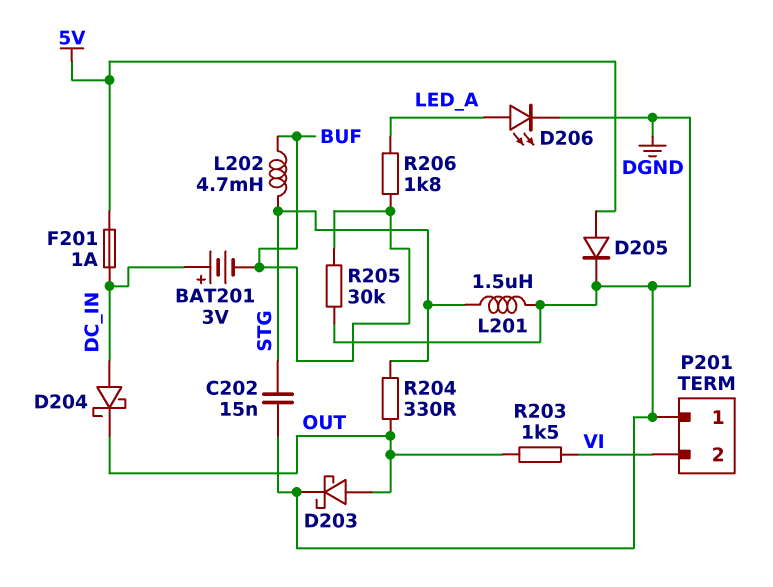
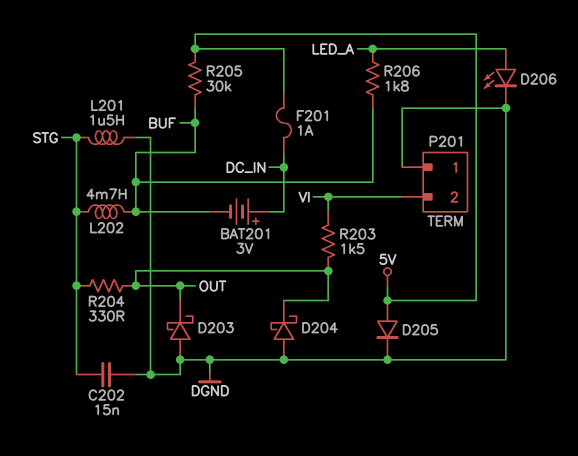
D203: schottky (A OUT, K DGND) -> schottky (A DGND, K OUT)
D204: schottky (A DC_IN, K OUT) -> schottky (A DGND, K OUT)
R205: 30k (BUF, DGND) -> 30k (5V, BUF)

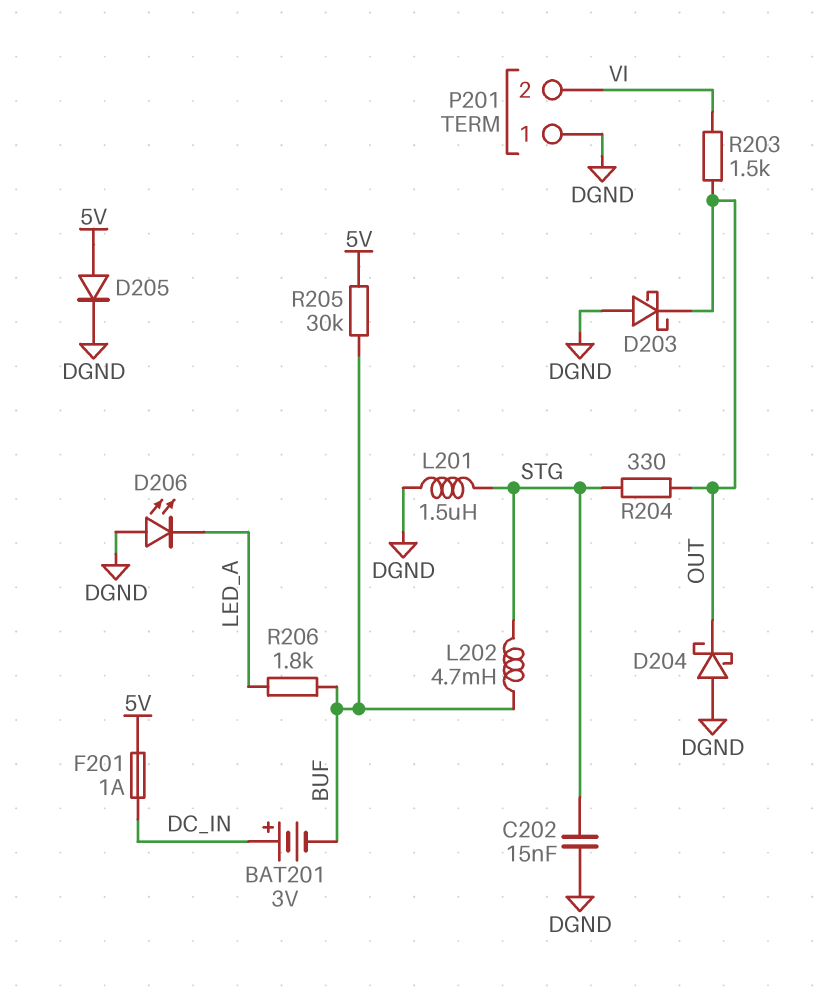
D206: LED (A LED_A, K DGND) -> LED (A DGND, K LED_A)

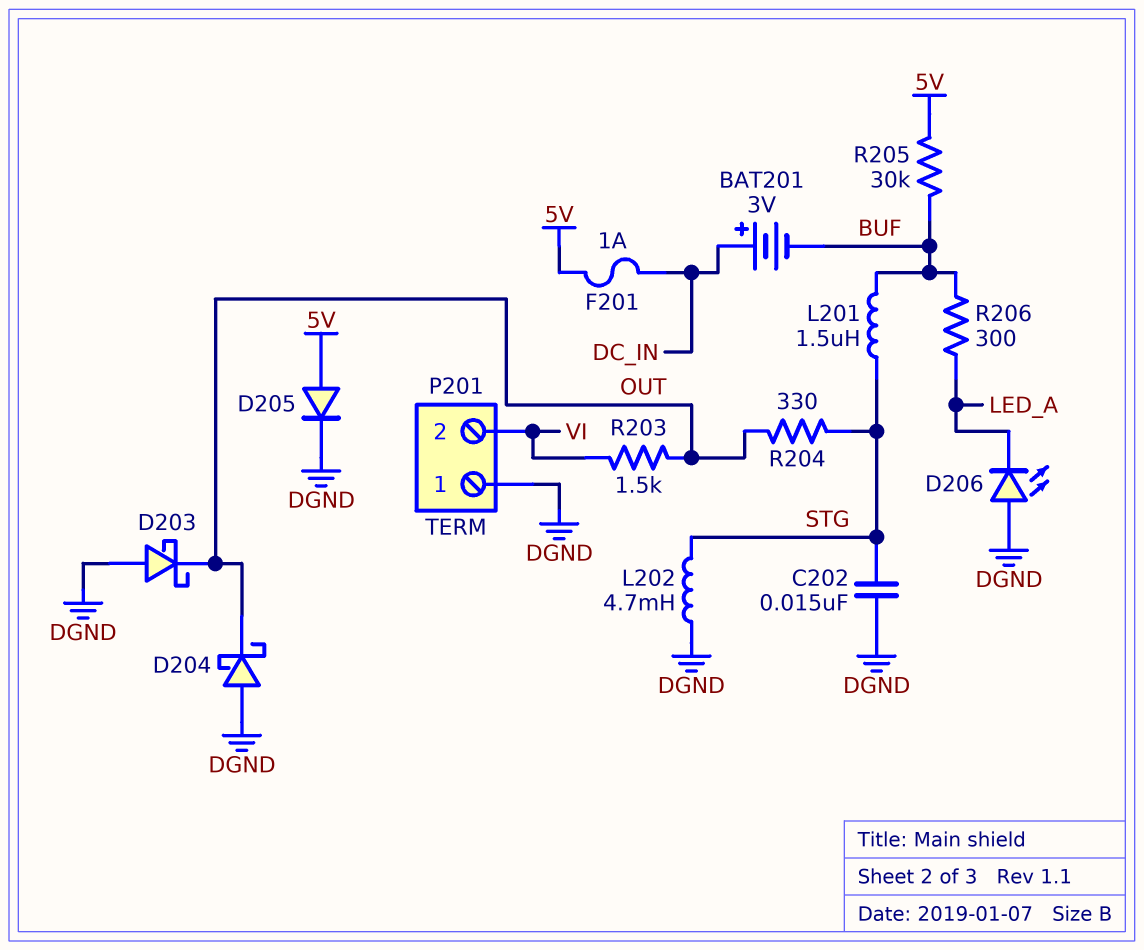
L201: 1.5uH (DGND, STG) -> 1.5uH (BUF, STG)
L202: 4.7mH (BUF, STG) -> 4.7mH (DGND, STG)
R206: 1.8k (BUF, LED_A) -> 300 (BUF, LED_A)

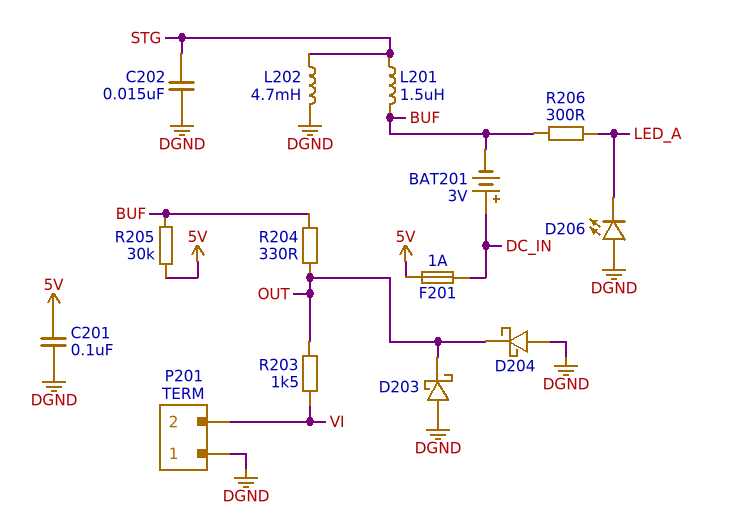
C201: none -> 100nF (5V, DGND)
D205: diode (A 5V, K DGND) -> none
R204: 330 (OUT, STG) -> 330 (BUF, OUT)

